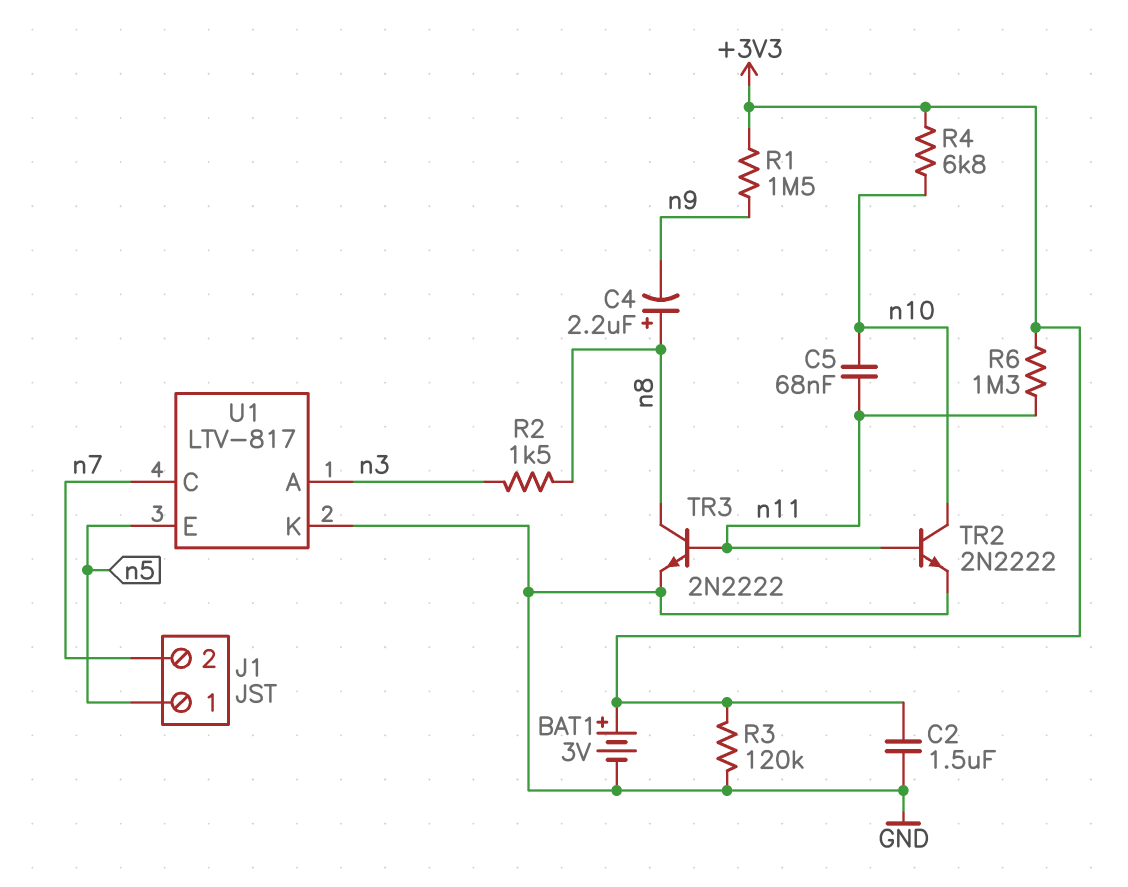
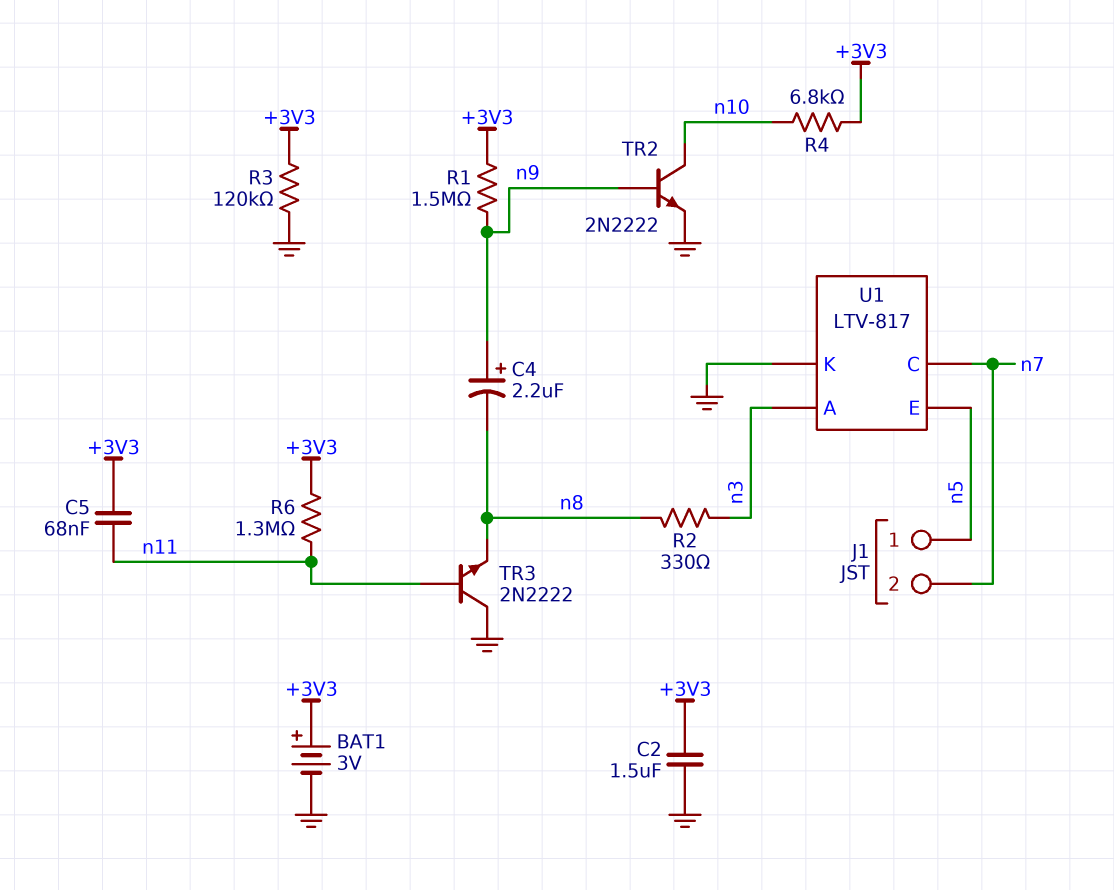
C4: 2.2uF (plus n8, minus n9) -> 2.2uF (plus n9, minus n8)
C5: 68nF (n10, n11) -> 68nF (+3V3, n11)
R2: 1.5k (n3, n8) -> 330 (n3, n8)
TR2: NPN 2N2222 (B n11, C n10, E GND) -> NPN 2N2222 (B n9, C n10, E GND)
TR3: NPN 2N2222 (B n11, C n8, E GND) -> NPN 2N2222 (B n11, C GND, E n8)

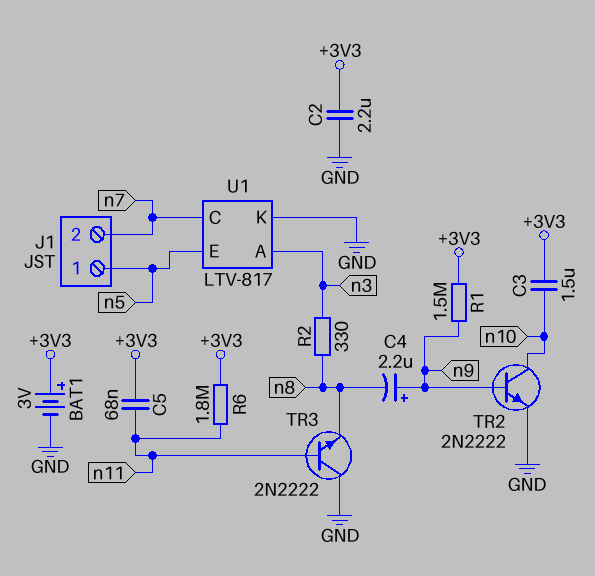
C2: 1.5uF (+3V3, GND) -> 2.2uF (+3V3, GND)
C3: none -> 1.5uF (+3V3, n10)
R3: 120k (+3V3, GND) -> none
R4: 6.8k (+3V3, n10) -> none
R6: 1.3M (+3V3, n11) -> 1.8M (+3V3, n11)

